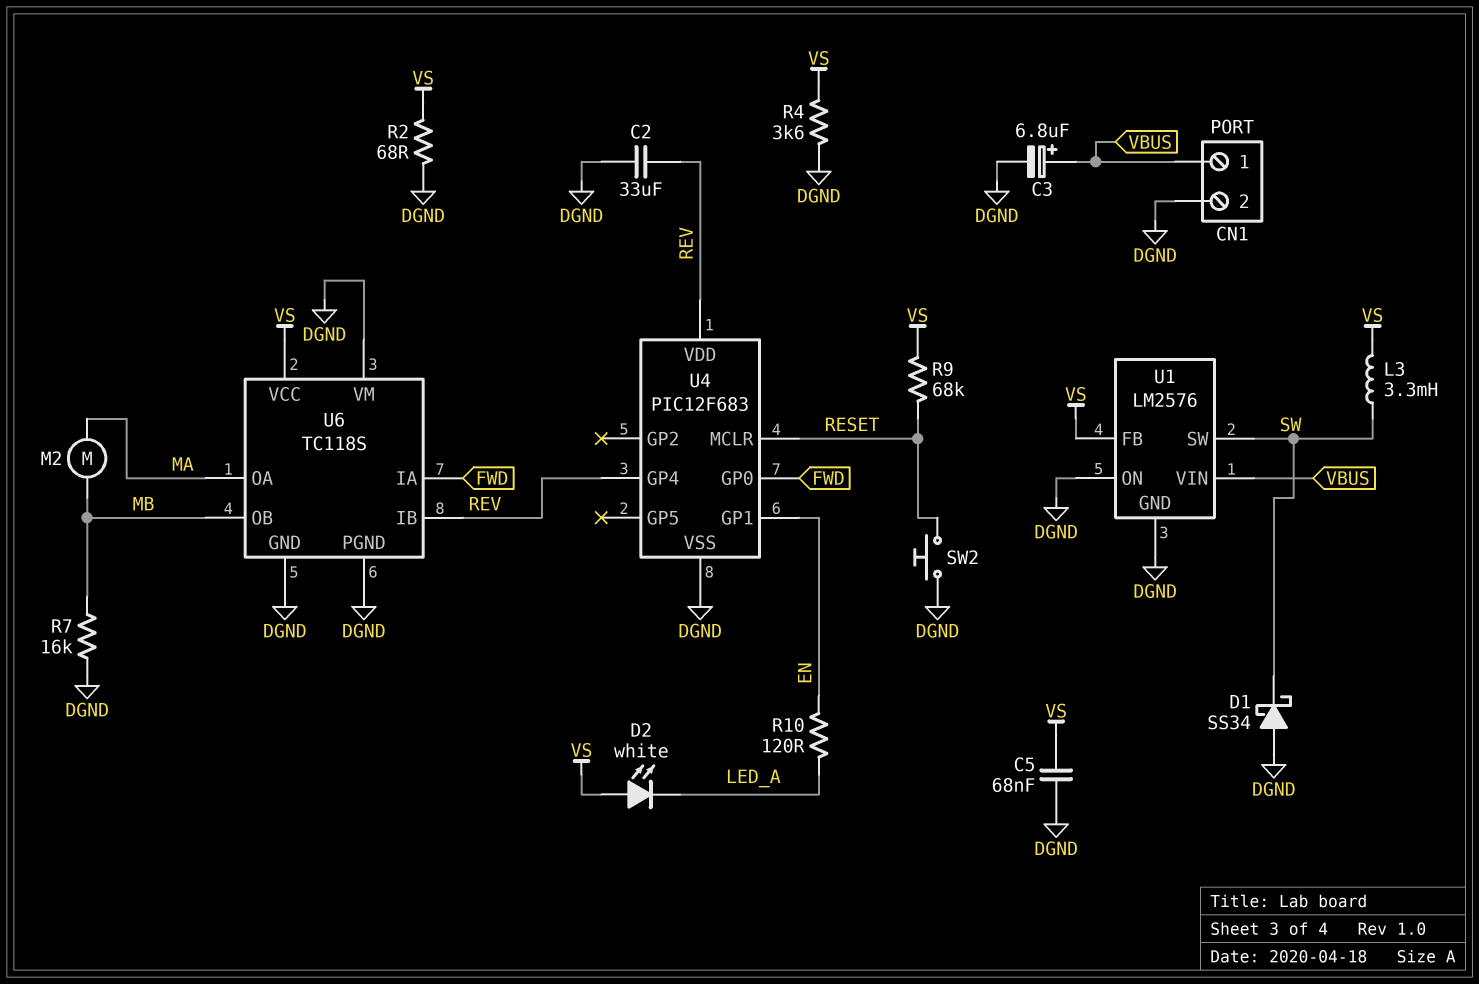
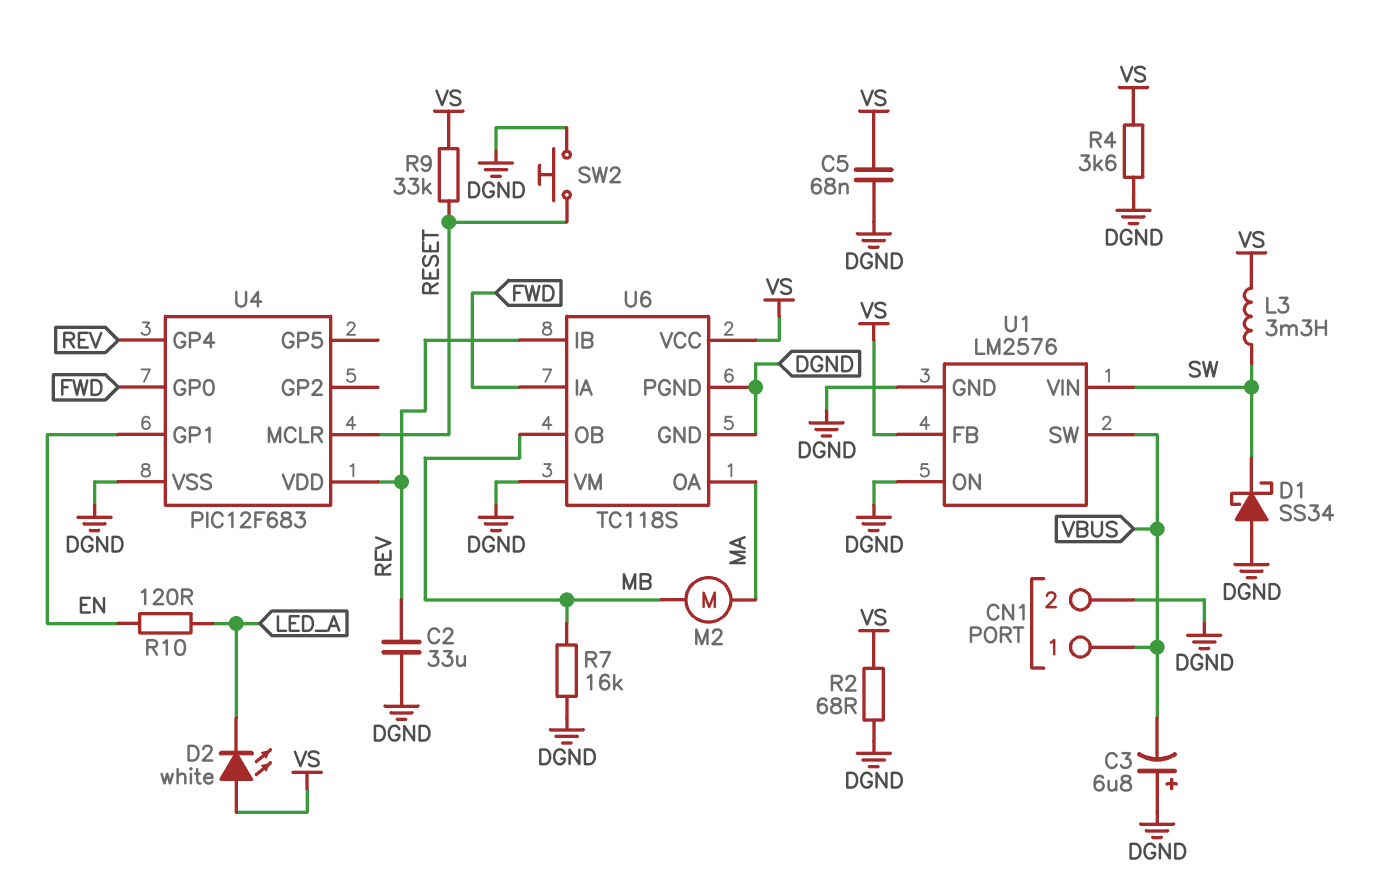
C3: 6.8uF (plus VBUS, minus DGND) -> 6.8uF (plus DGND, minus VBUS)
R9: 68k (RESET, VS) -> 33k (RESET, VS)
U1 pin SW: SW -> VBUS
U1 pin VIN: VBUS -> SW

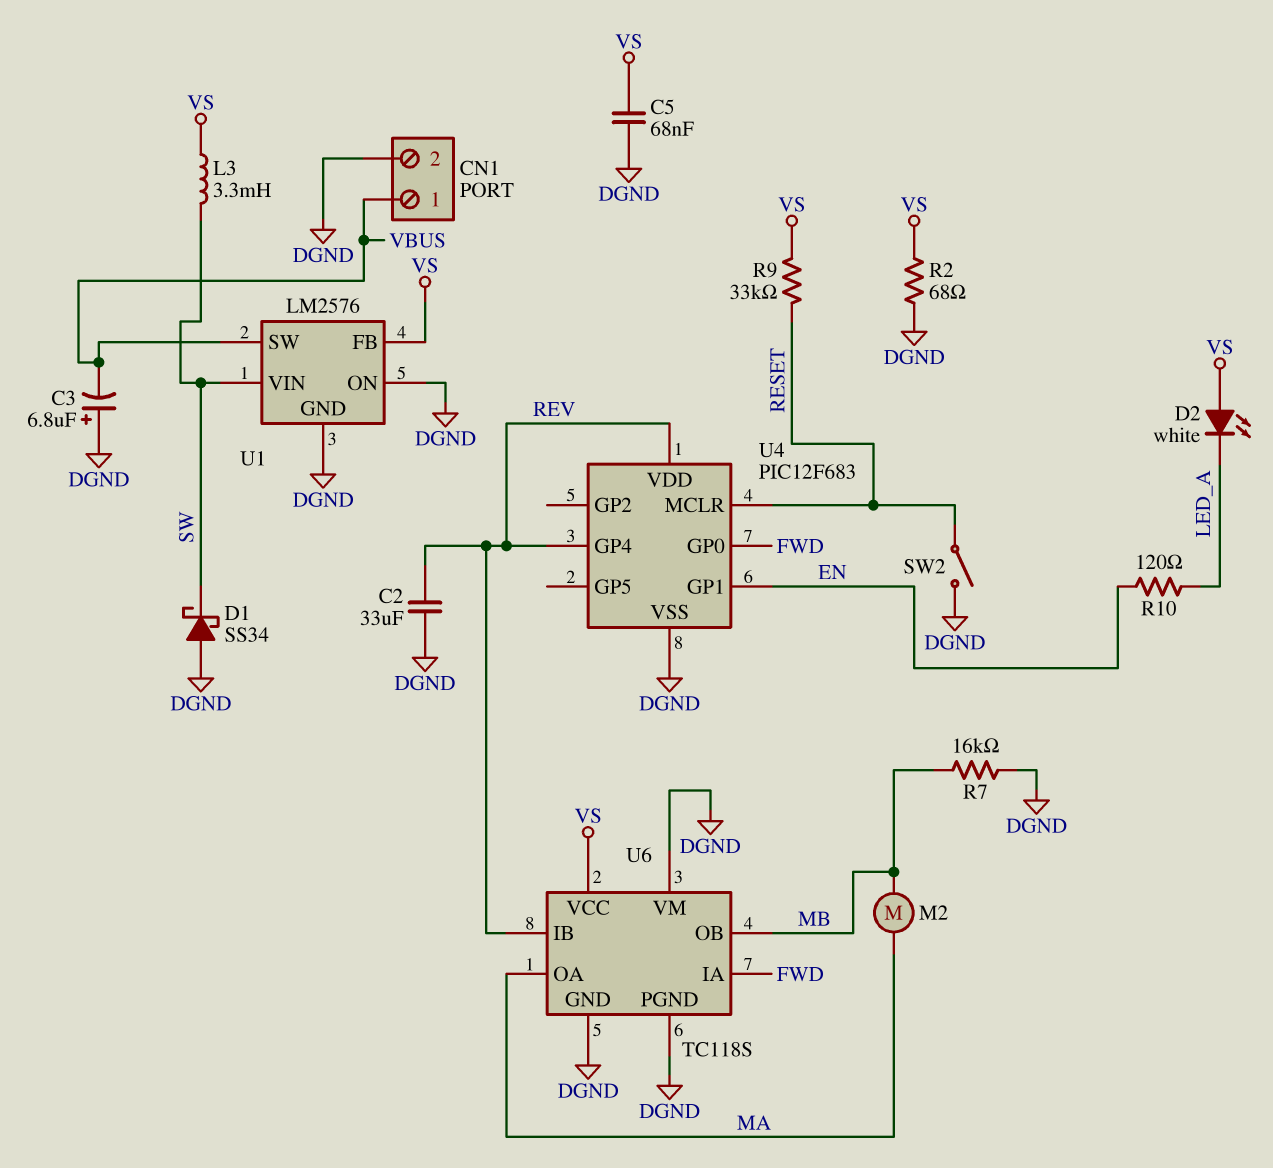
R4: 3.6k (DGND, VS) -> none
SW2: button (DGND, RESET) -> switch (DGND, RESET)

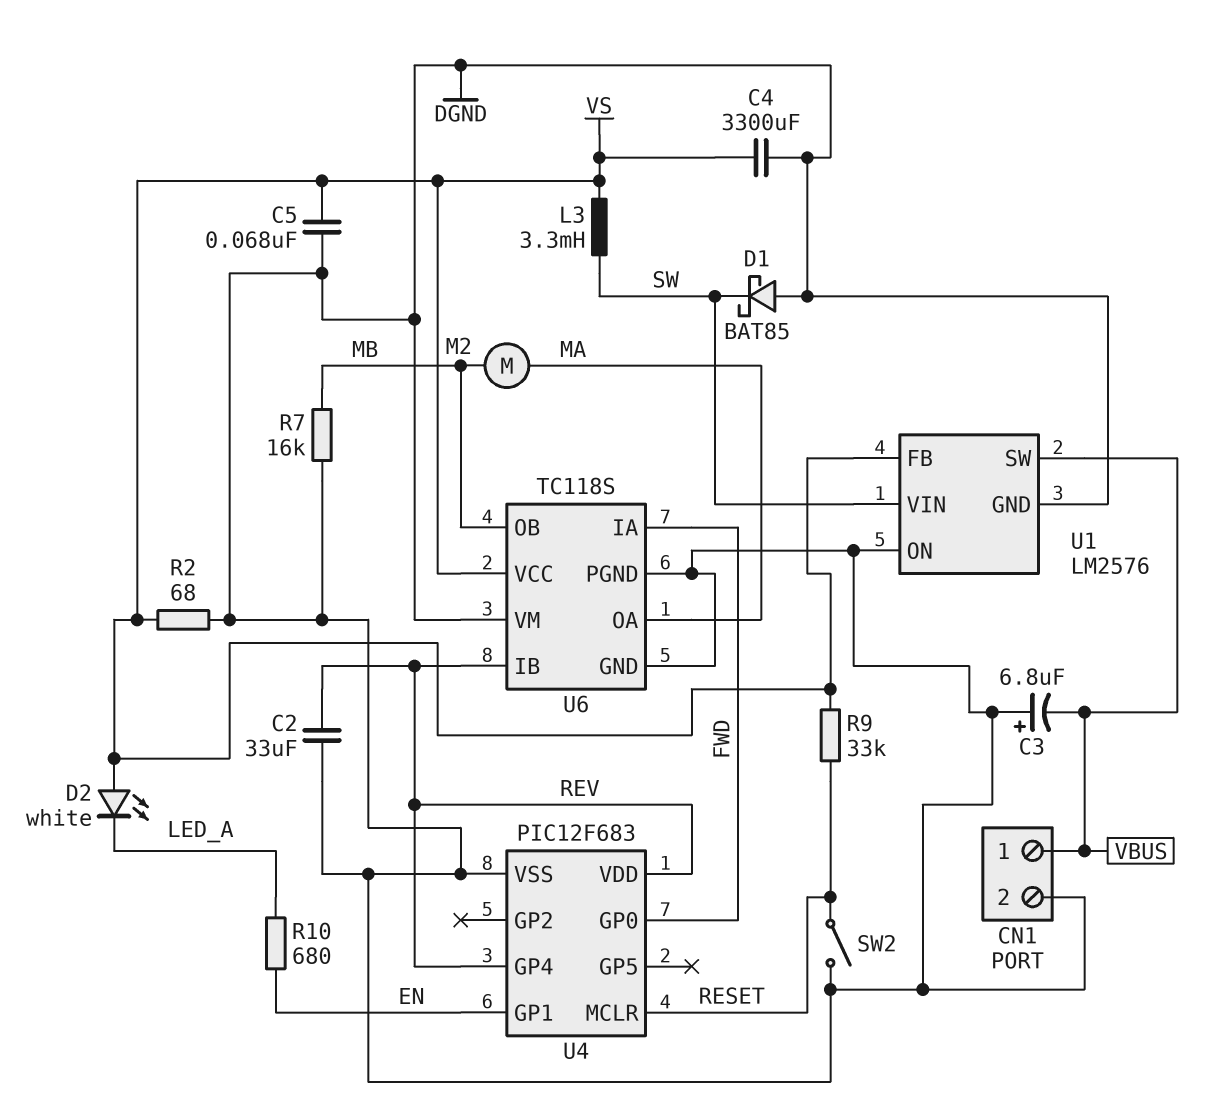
C4: none -> 3300uF (DGND, VS)
D1: schottky SS34 (A DGND, K SW) -> schottky BAT85 (A DGND, K SW)
R10: 120 (EN, LED_A) -> 680 (EN, LED_A)

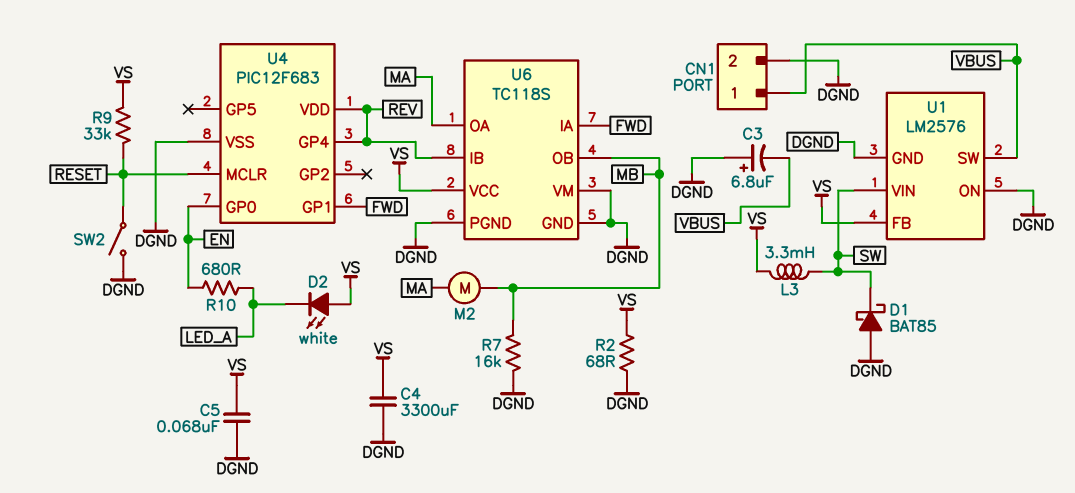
C2: 33uF (DGND, REV) -> none
U4 pin GP0: FWD -> EN
U4 pin GP1: EN -> FWD

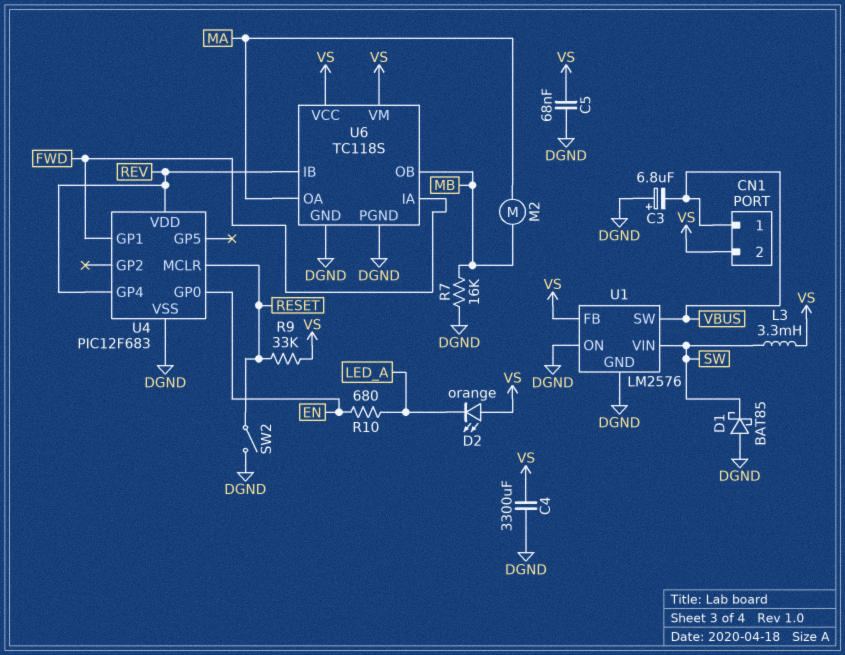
CN1 pin 2: DGND -> VS
D2: LED white (A VS, K LED_A) -> LED orange (A VS, K LED_A)
R2: 68 (DGND, VS) -> none
U6 pin VM: DGND -> VS

